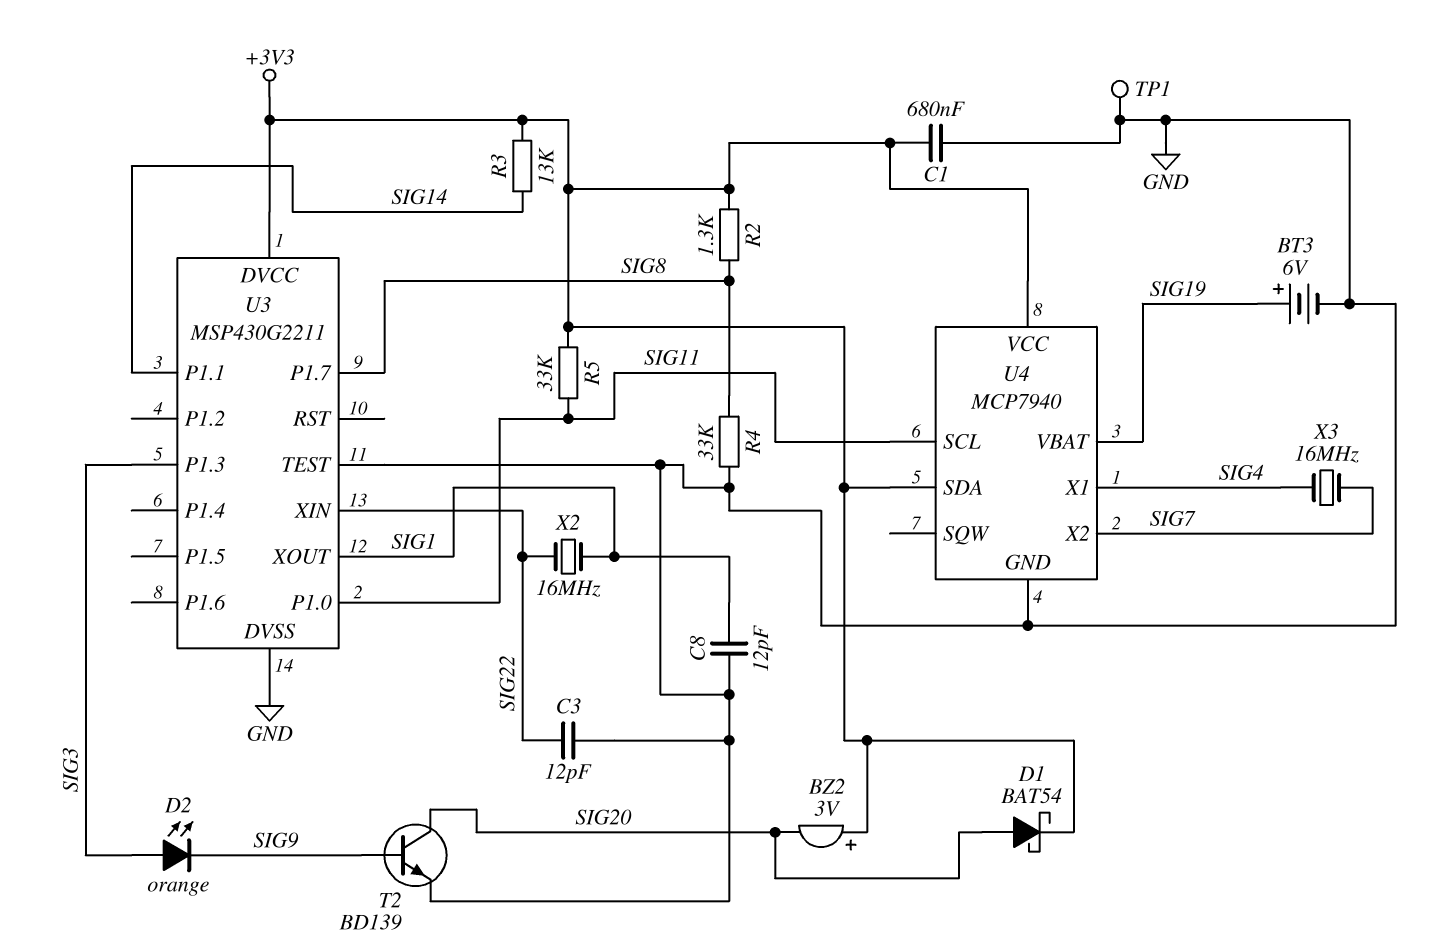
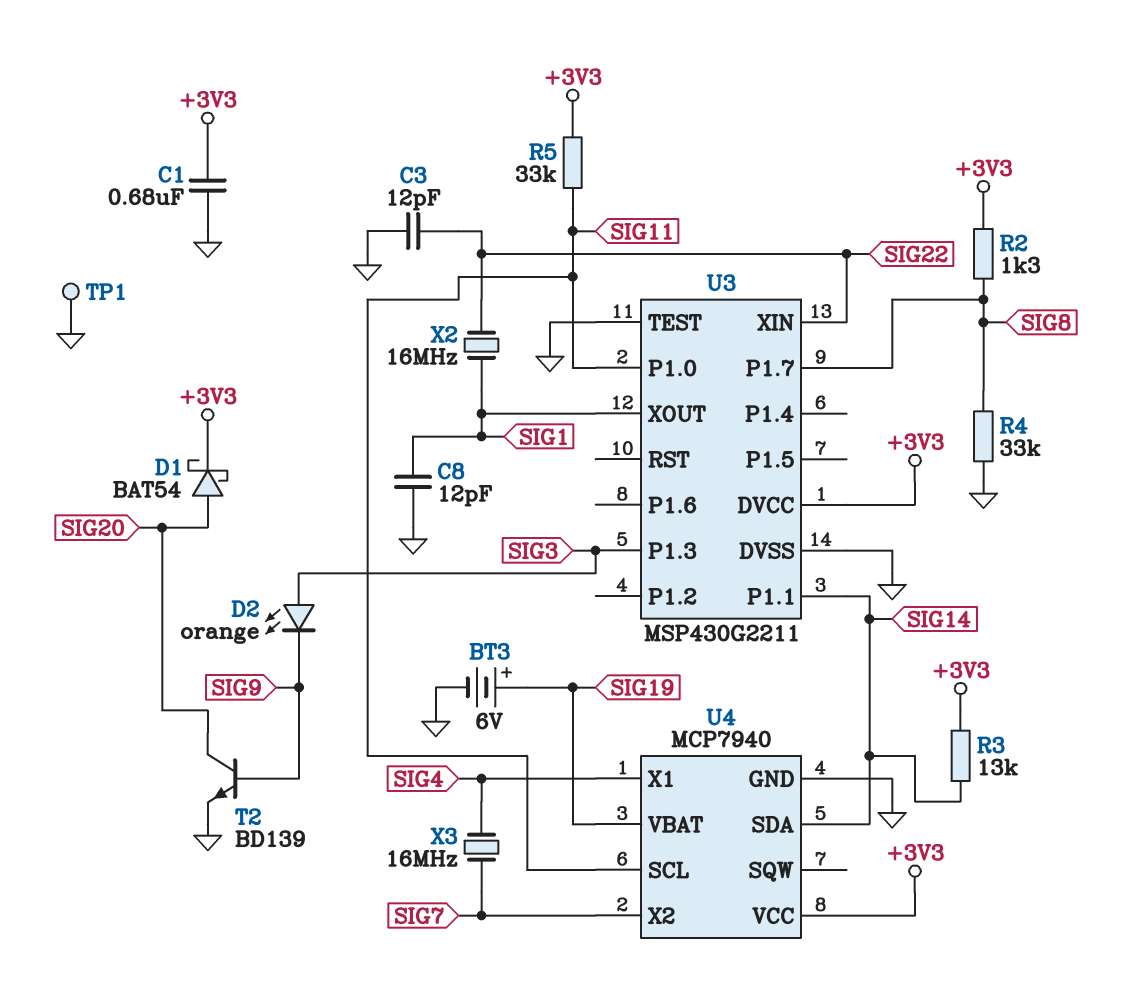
BZ2: buzzer 3V (plus +3V3, minus SIG20) -> none
U4 pin SDA: +3V3 -> SIG14

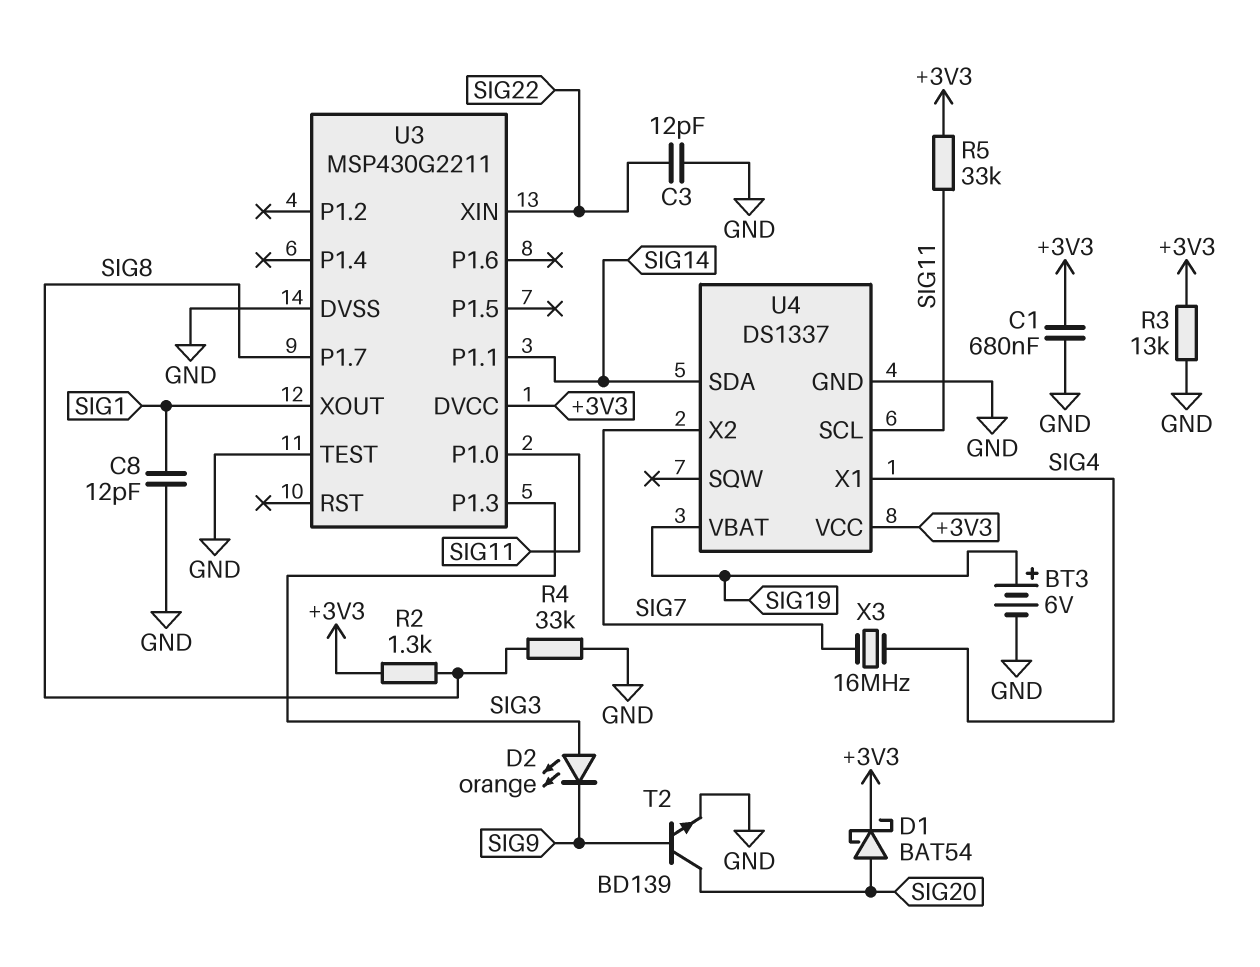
R3: 13k (+3V3, SIG14) -> 13k (+3V3, GND)
TP1: test point (GND) -> none
U4: MCP7940 -> DS1337
X2: 16MHz (SIG1, SIG22) -> none

